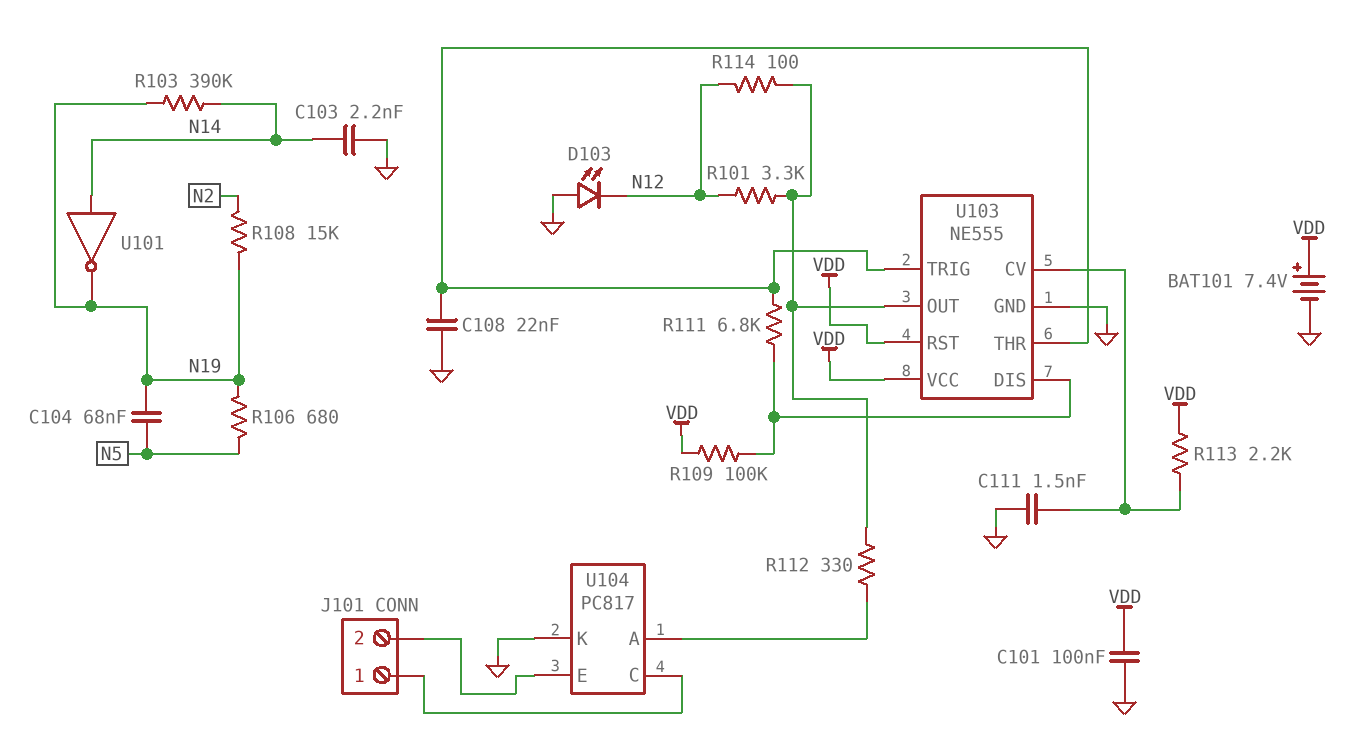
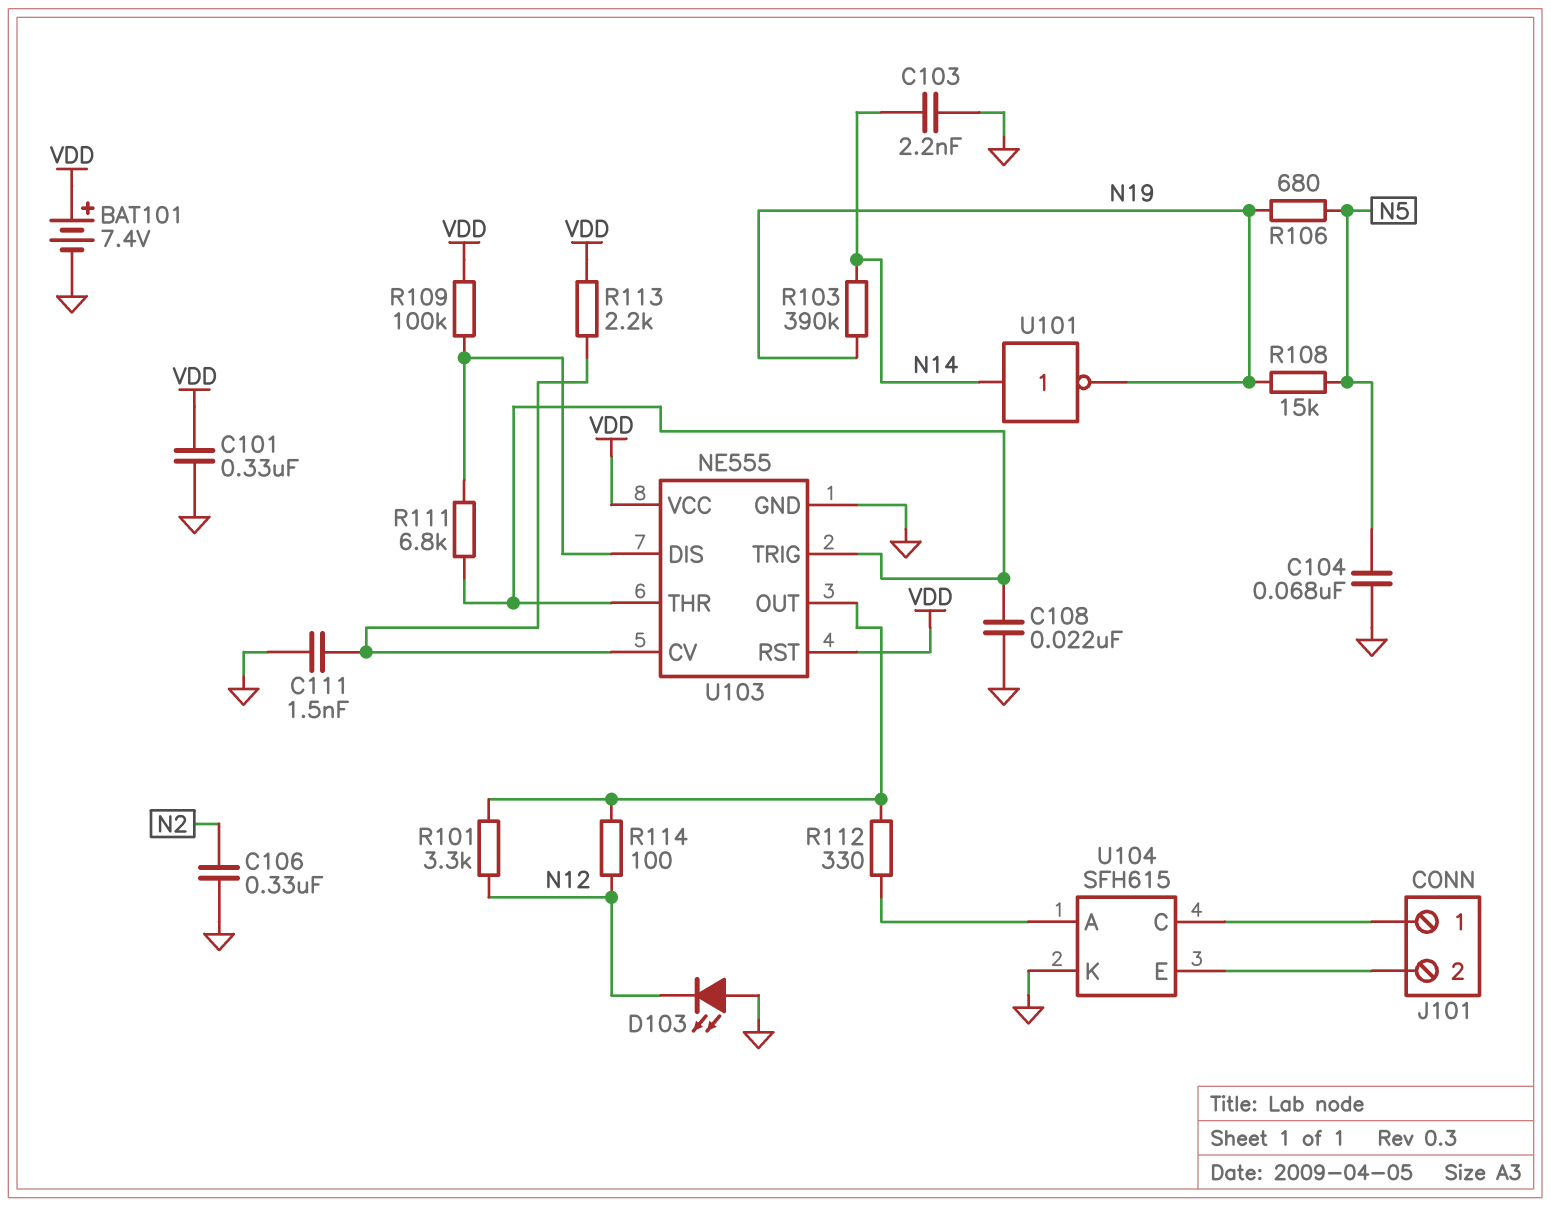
C101: 100nF (GND, VDD) -> 330nF (GND, VDD)
C104: 68nF (N5, N19) -> 68nF (GND, N5)
C106: none -> 330nF (GND, N2)
R108: 15k (N2, N19) -> 15k (N5, N19)
U104: PC817 -> SFH615

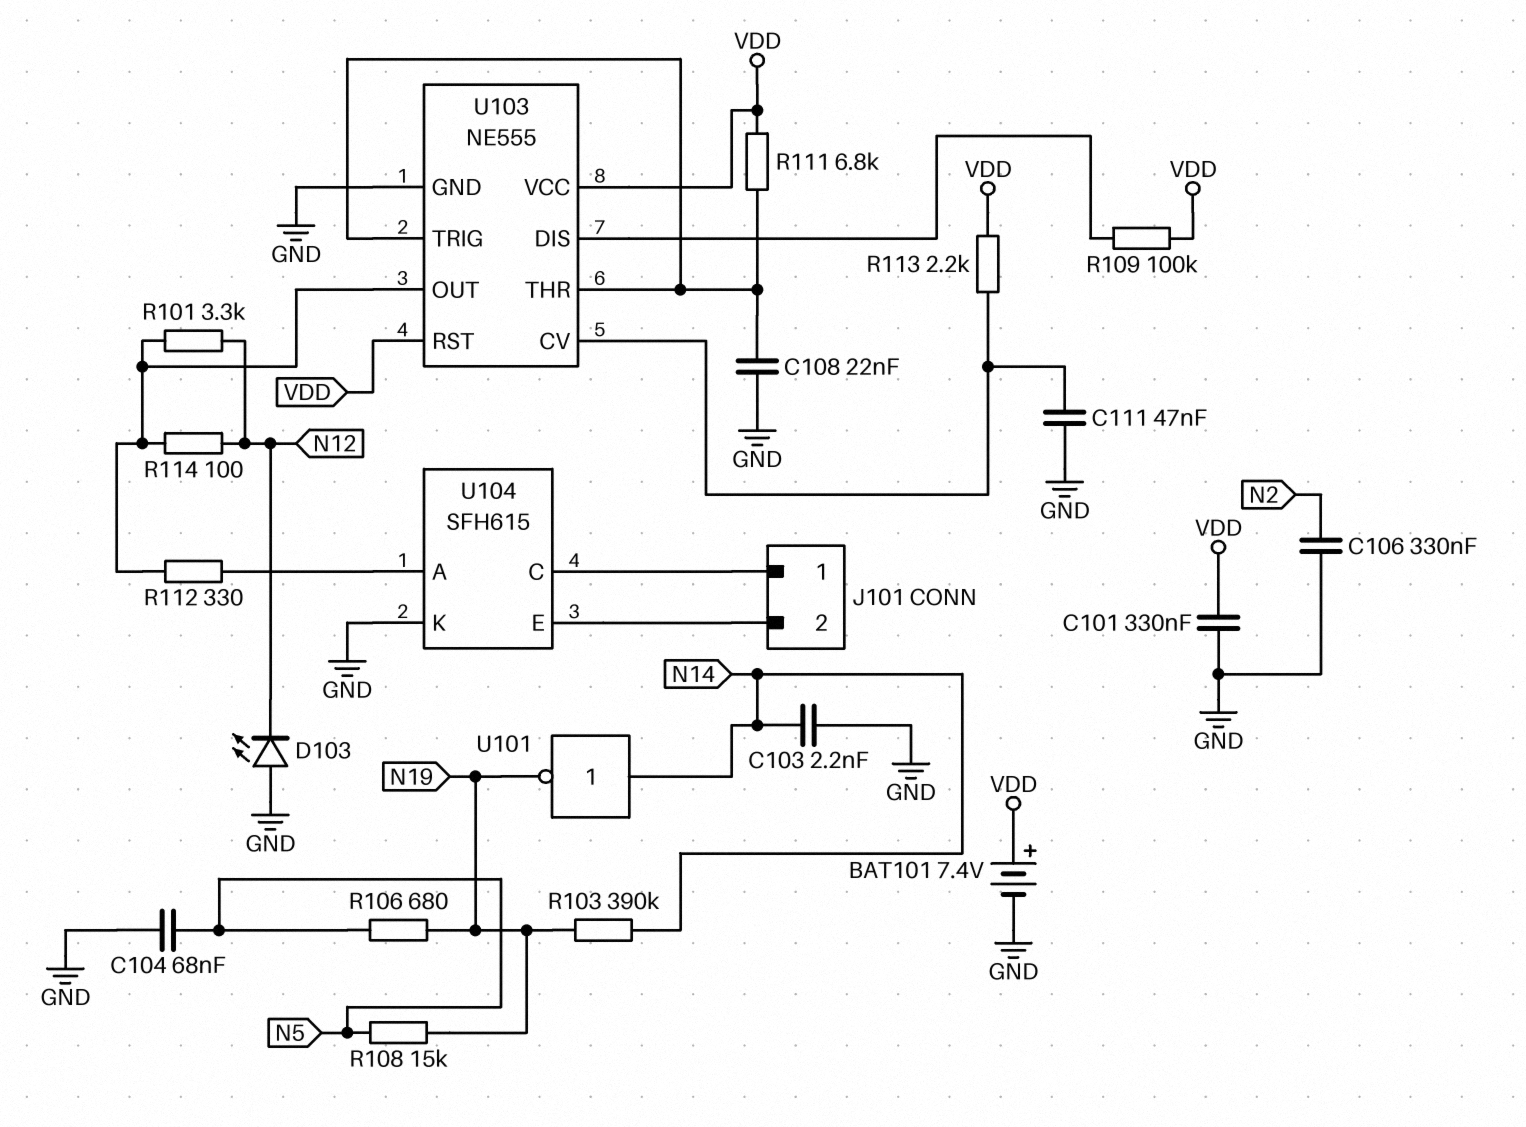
C111: 1.5nF (GND, U103/CV) -> 47nF (GND, U103/CV)
R111: 6.8k (U103/DIS, U103/THR) -> 6.8k (U103/THR, VDD)

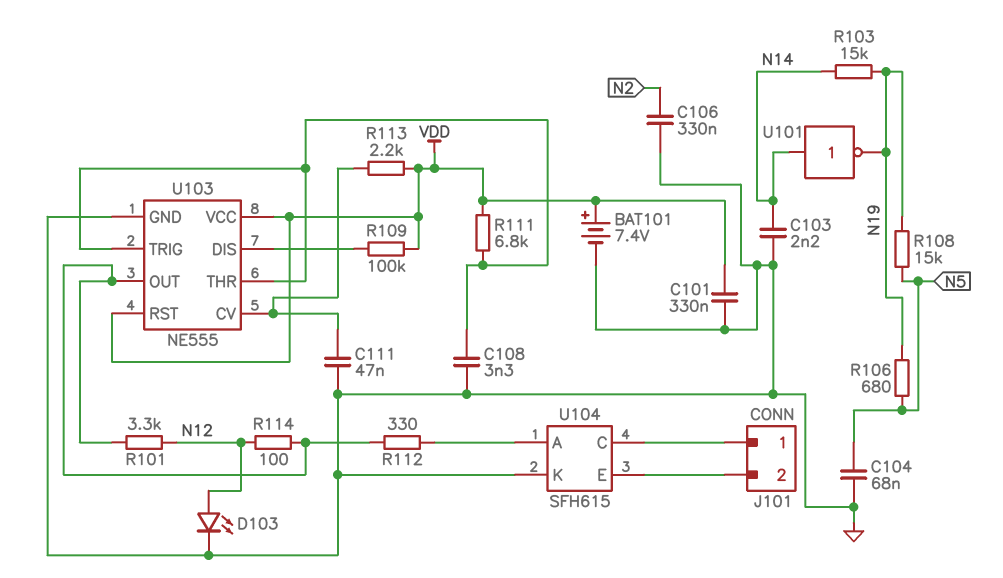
C108: 22nF (GND, U103/THR) -> 3.3nF (GND, U103/THR)
D103: LED (A GND, K N12) -> LED (A N12, K GND)
R103: 390k (N14, N19) -> 15k (N14, N19)

